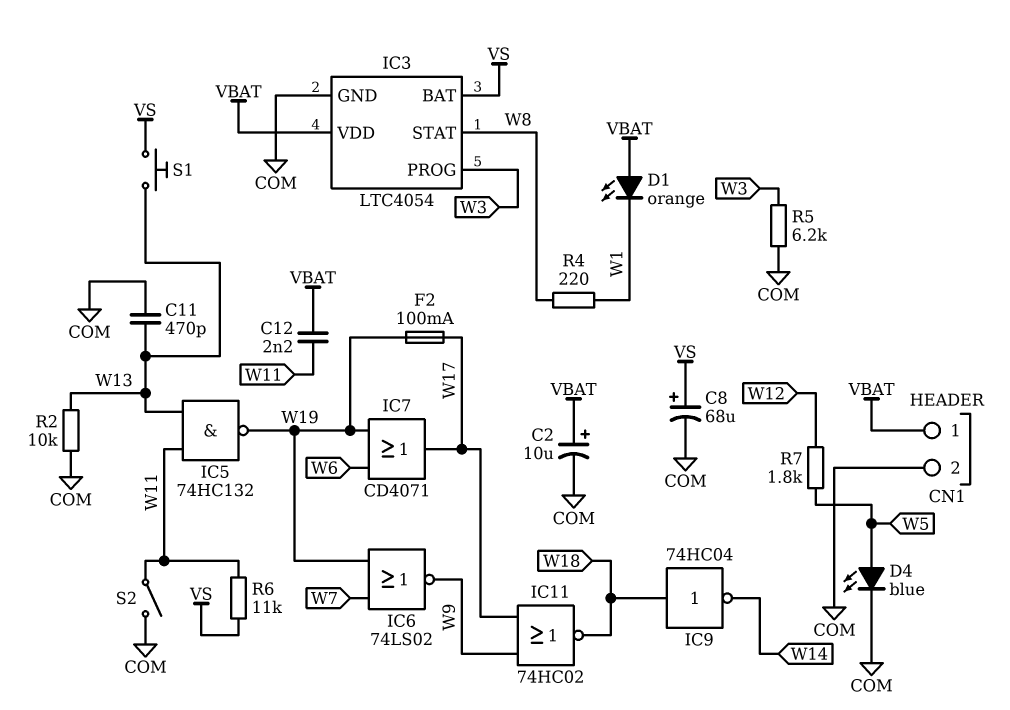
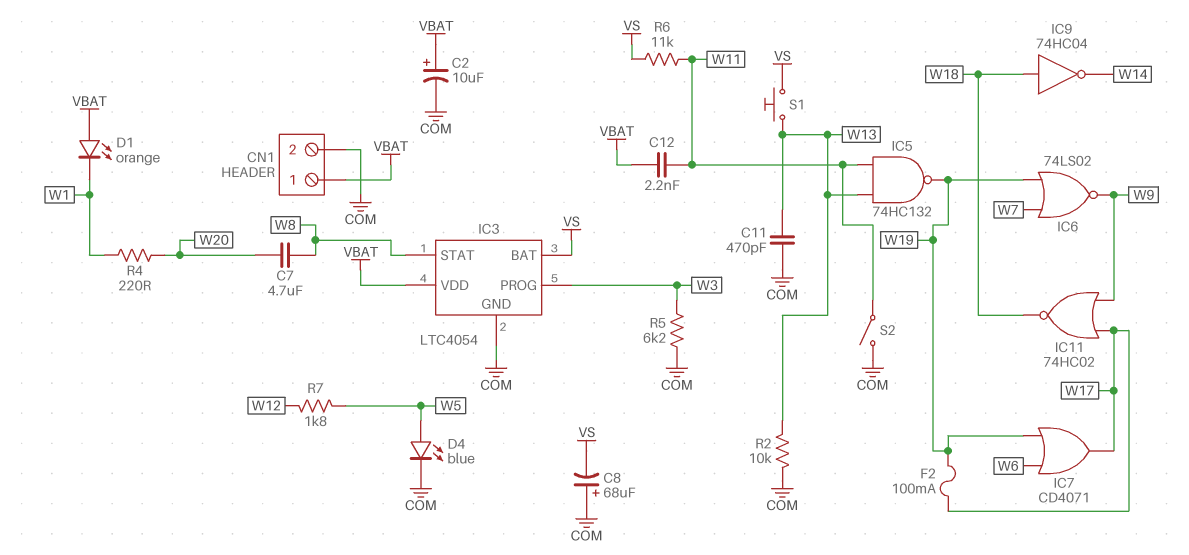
C7: none -> 4.7uF (W8, W20)
C8: 68uF (plus VS, minus COM) -> 68uF (plus COM, minus VS)
R4: 220 (W1, W8) -> 220 (W1, W20)

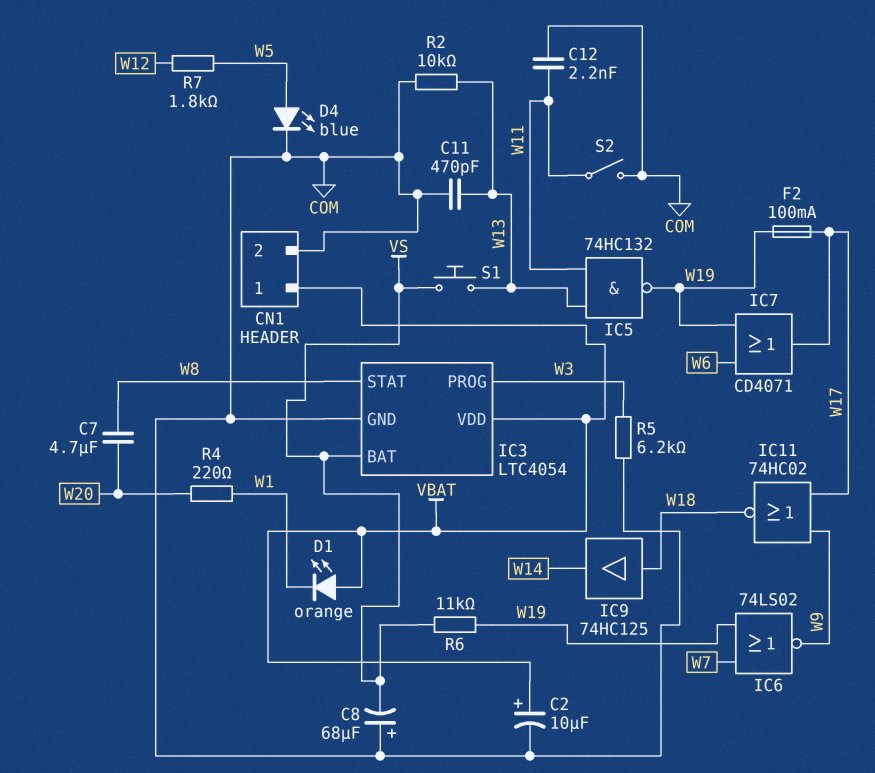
C12: 2.2nF (VBAT, W11) -> 2.2nF (COM, W11)
IC9: NOT 74HC04 (in W18, out W14) -> buffer 74HC125 (in W18, out W14)
R6: 11k (VS, W11) -> 11k (VS, W19)

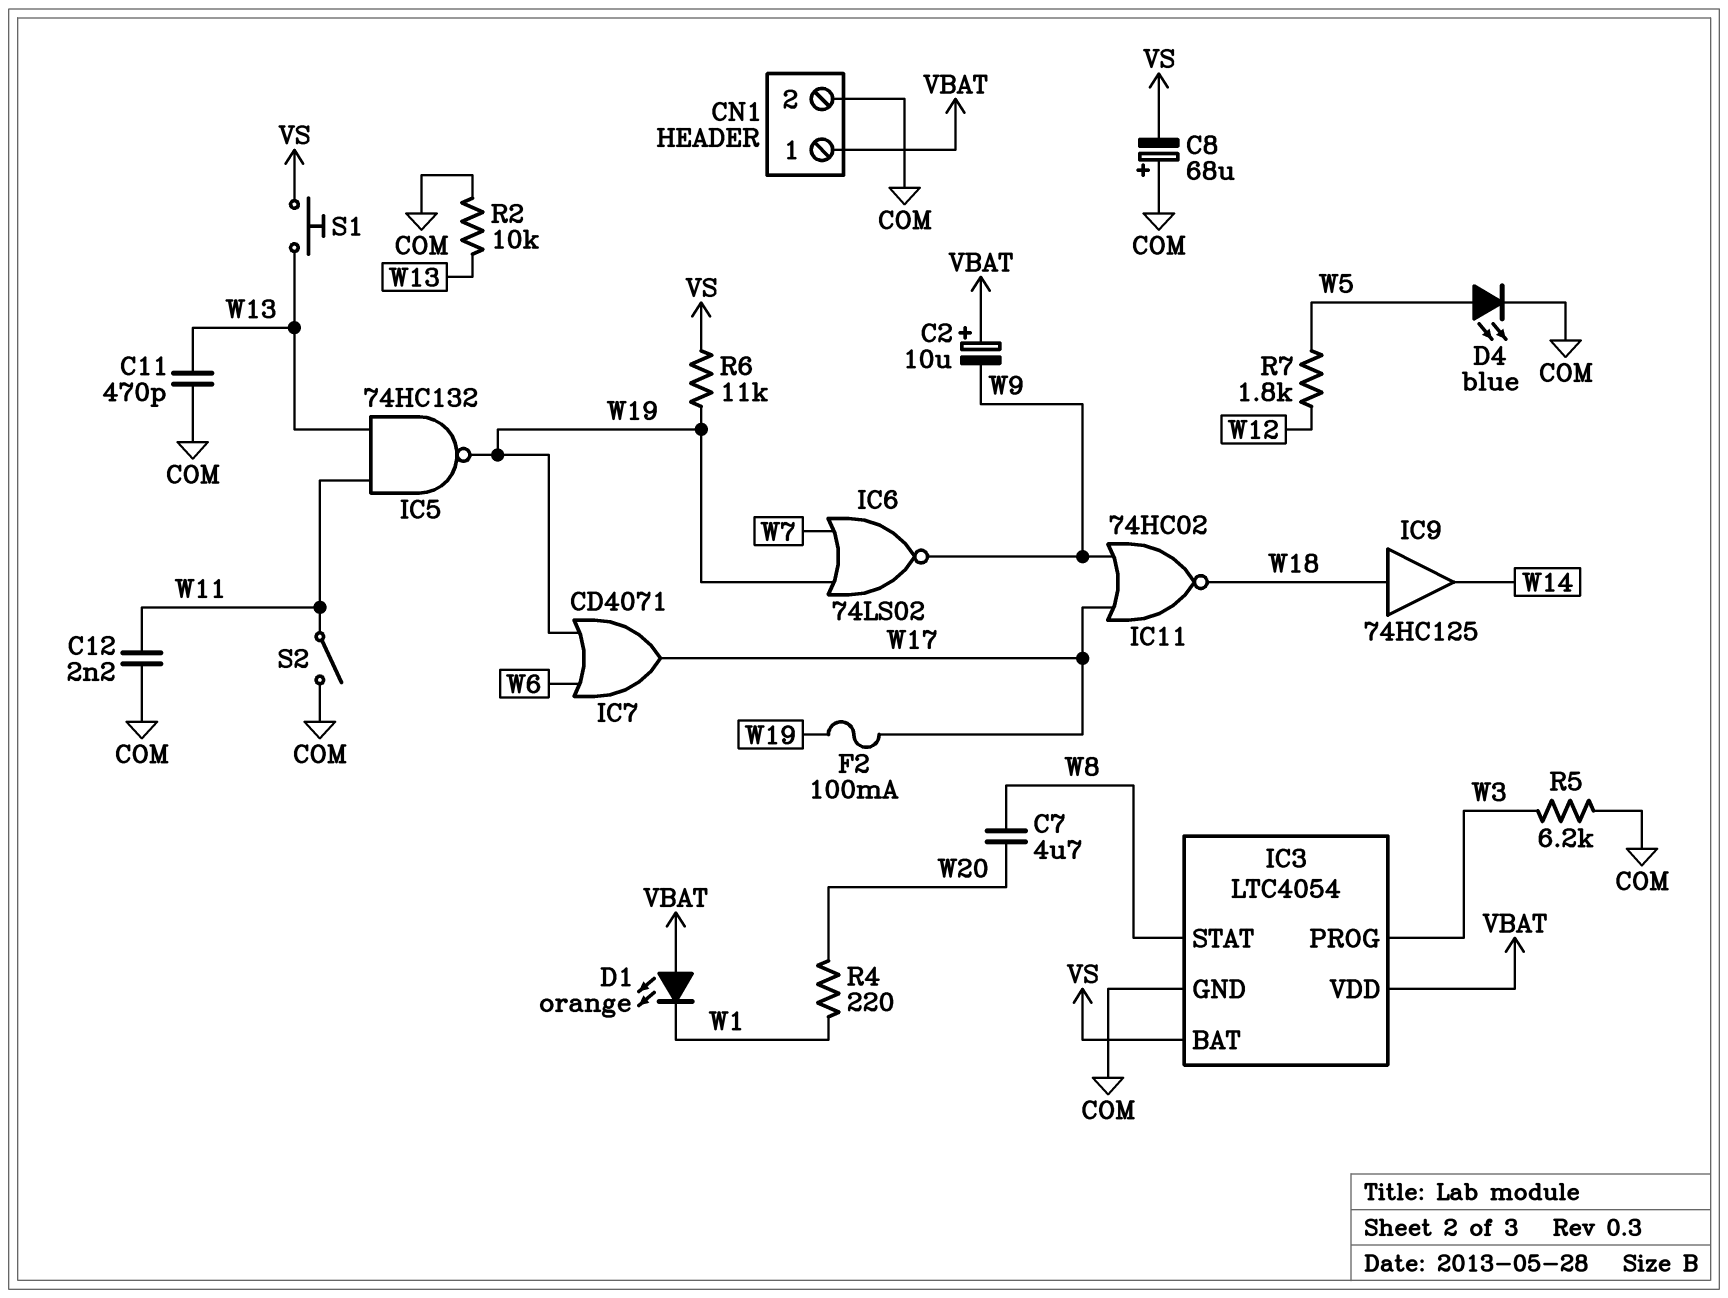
C2: 10uF (plus VBAT, minus COM) -> 10uF (plus VBAT, minus W9)

